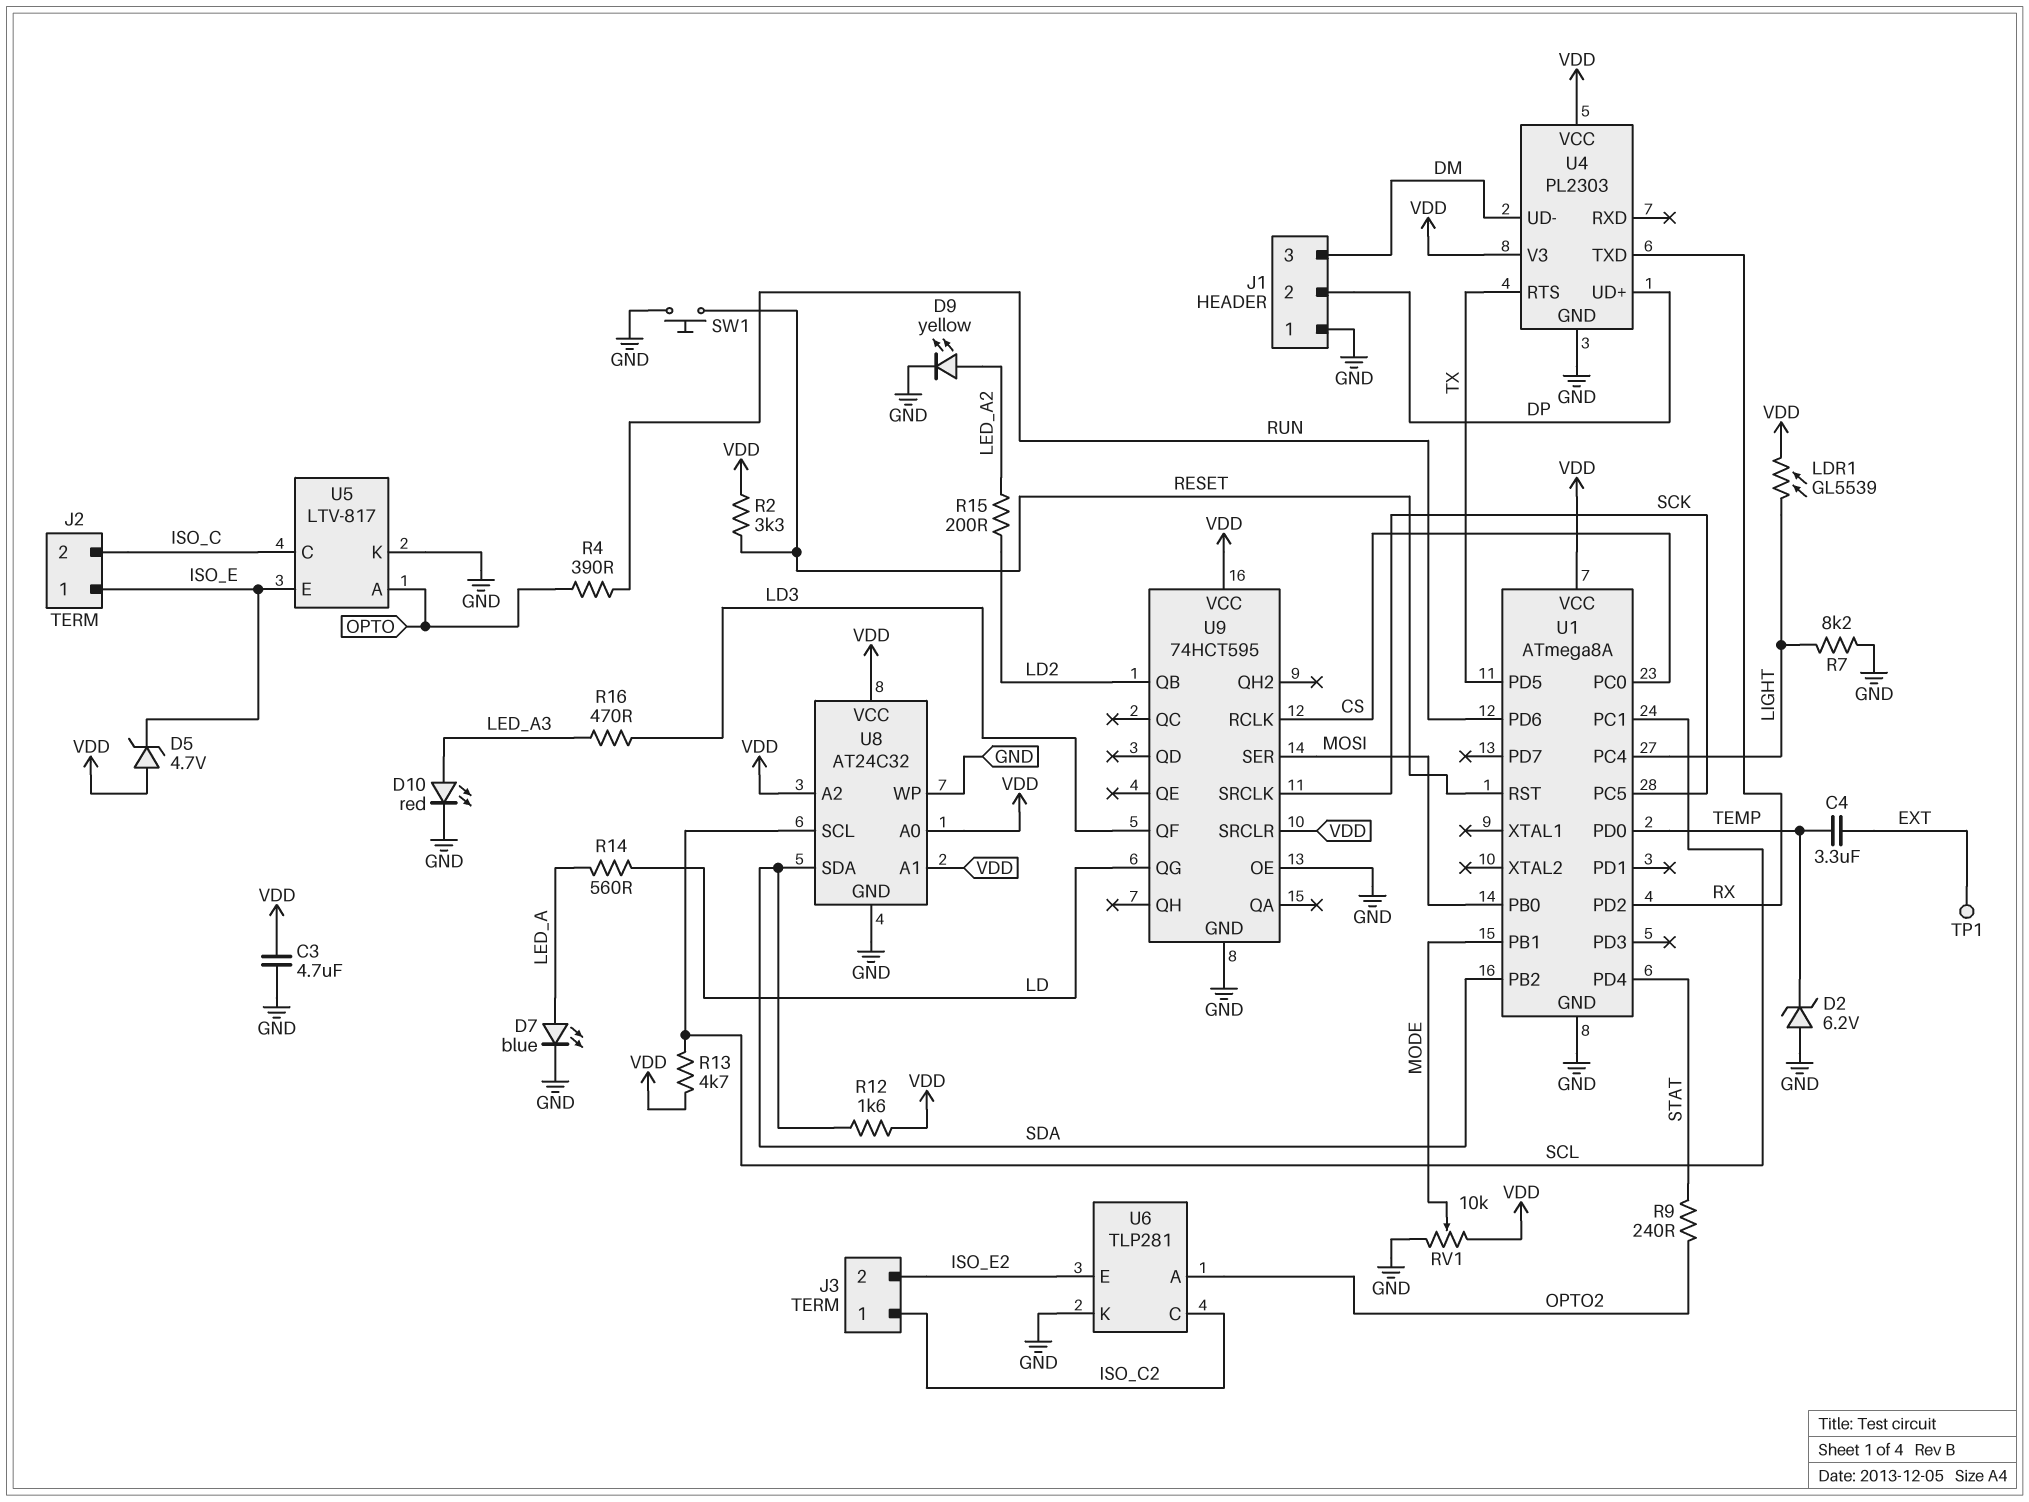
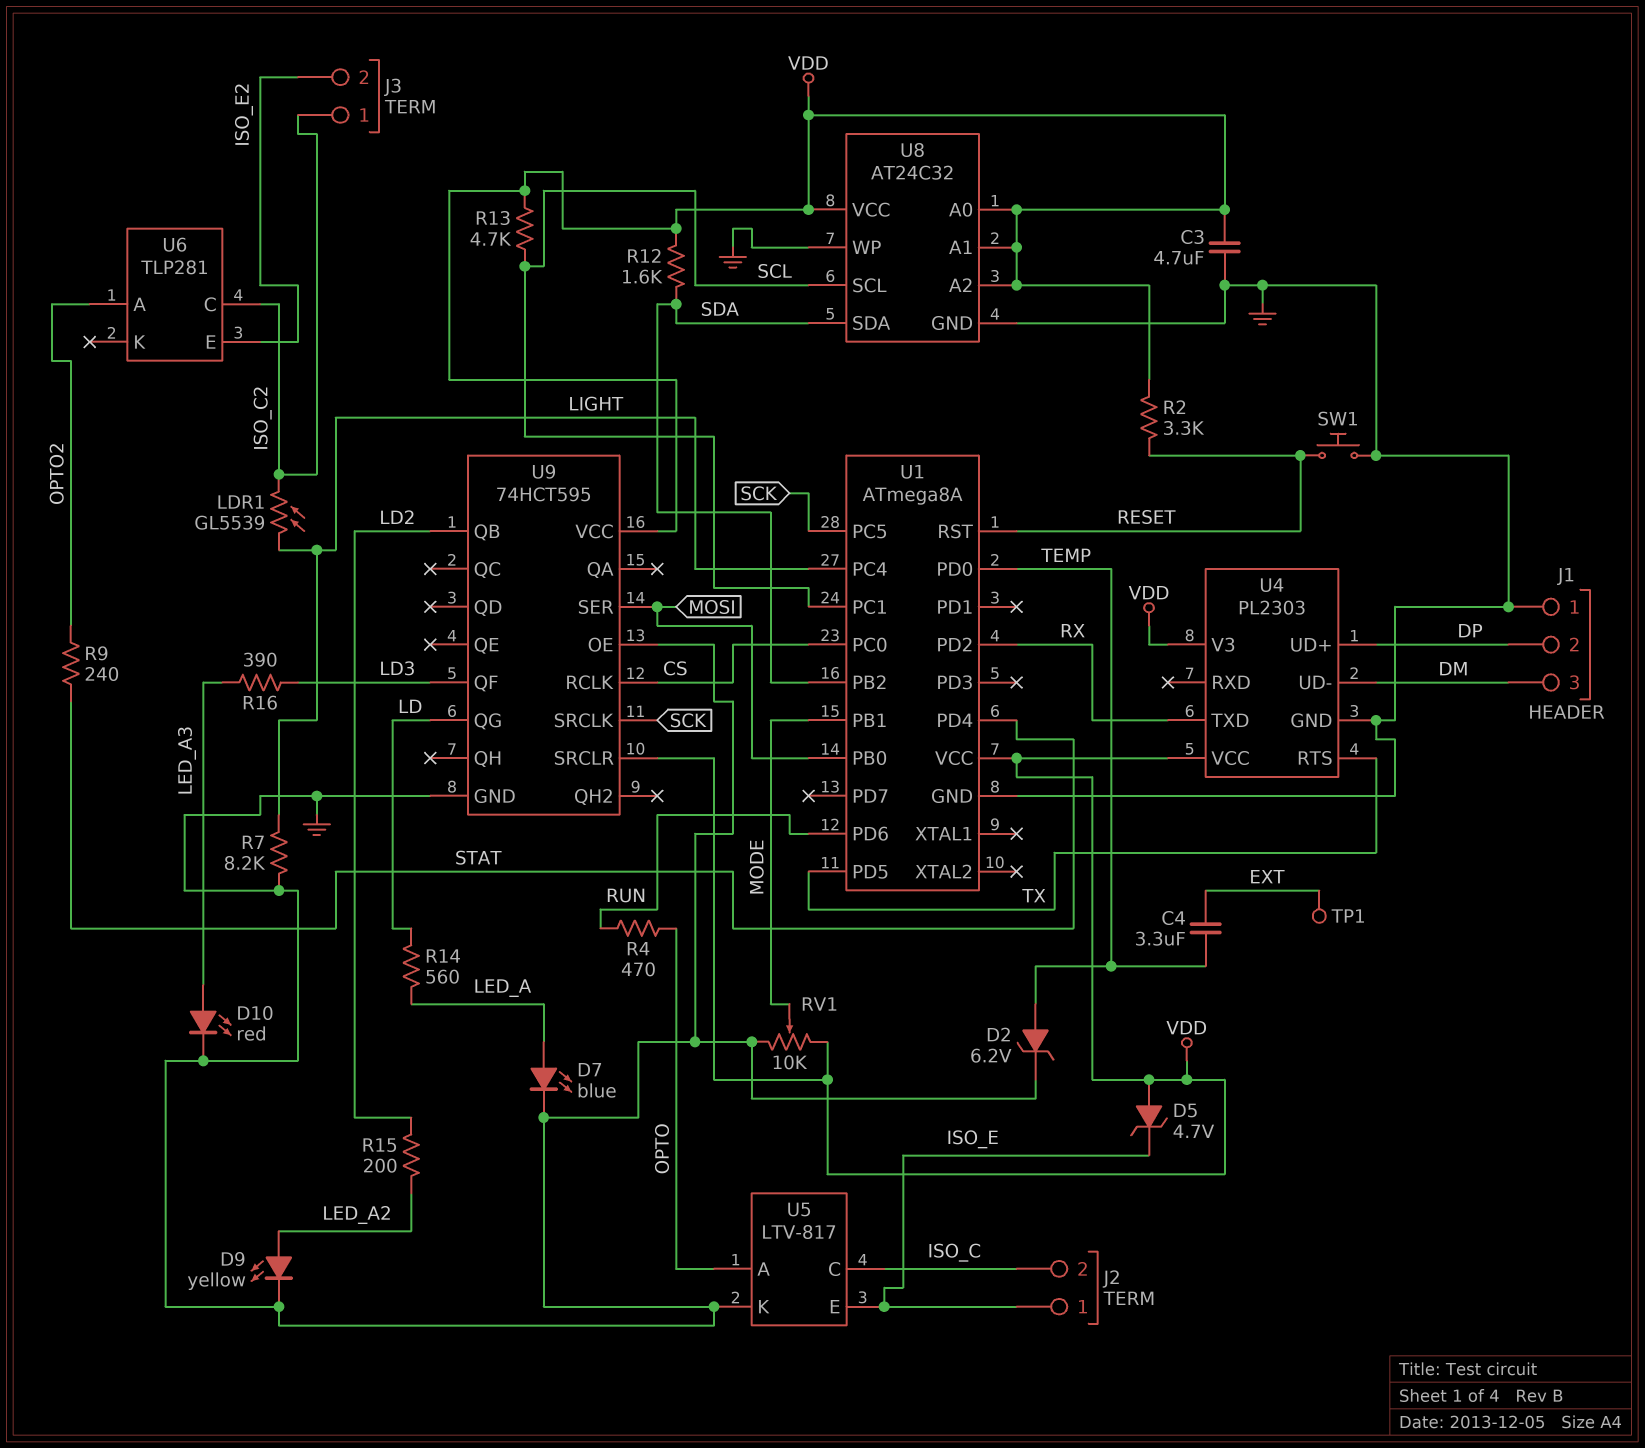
D2: zener 6.2V (A GND, K TEMP) -> zener 6.2V (A TEMP, K GND)
LDR1: GL5539 (LIGHT, VDD) -> GL5539 (ISO_C2, LIGHT)
R4: 390 (OPTO, RUN) -> 470 (OPTO, RUN)
R16: 470 (LD3, LED_A3) -> 390 (LD3, LED_A3)
U6 pin K: GND -> none

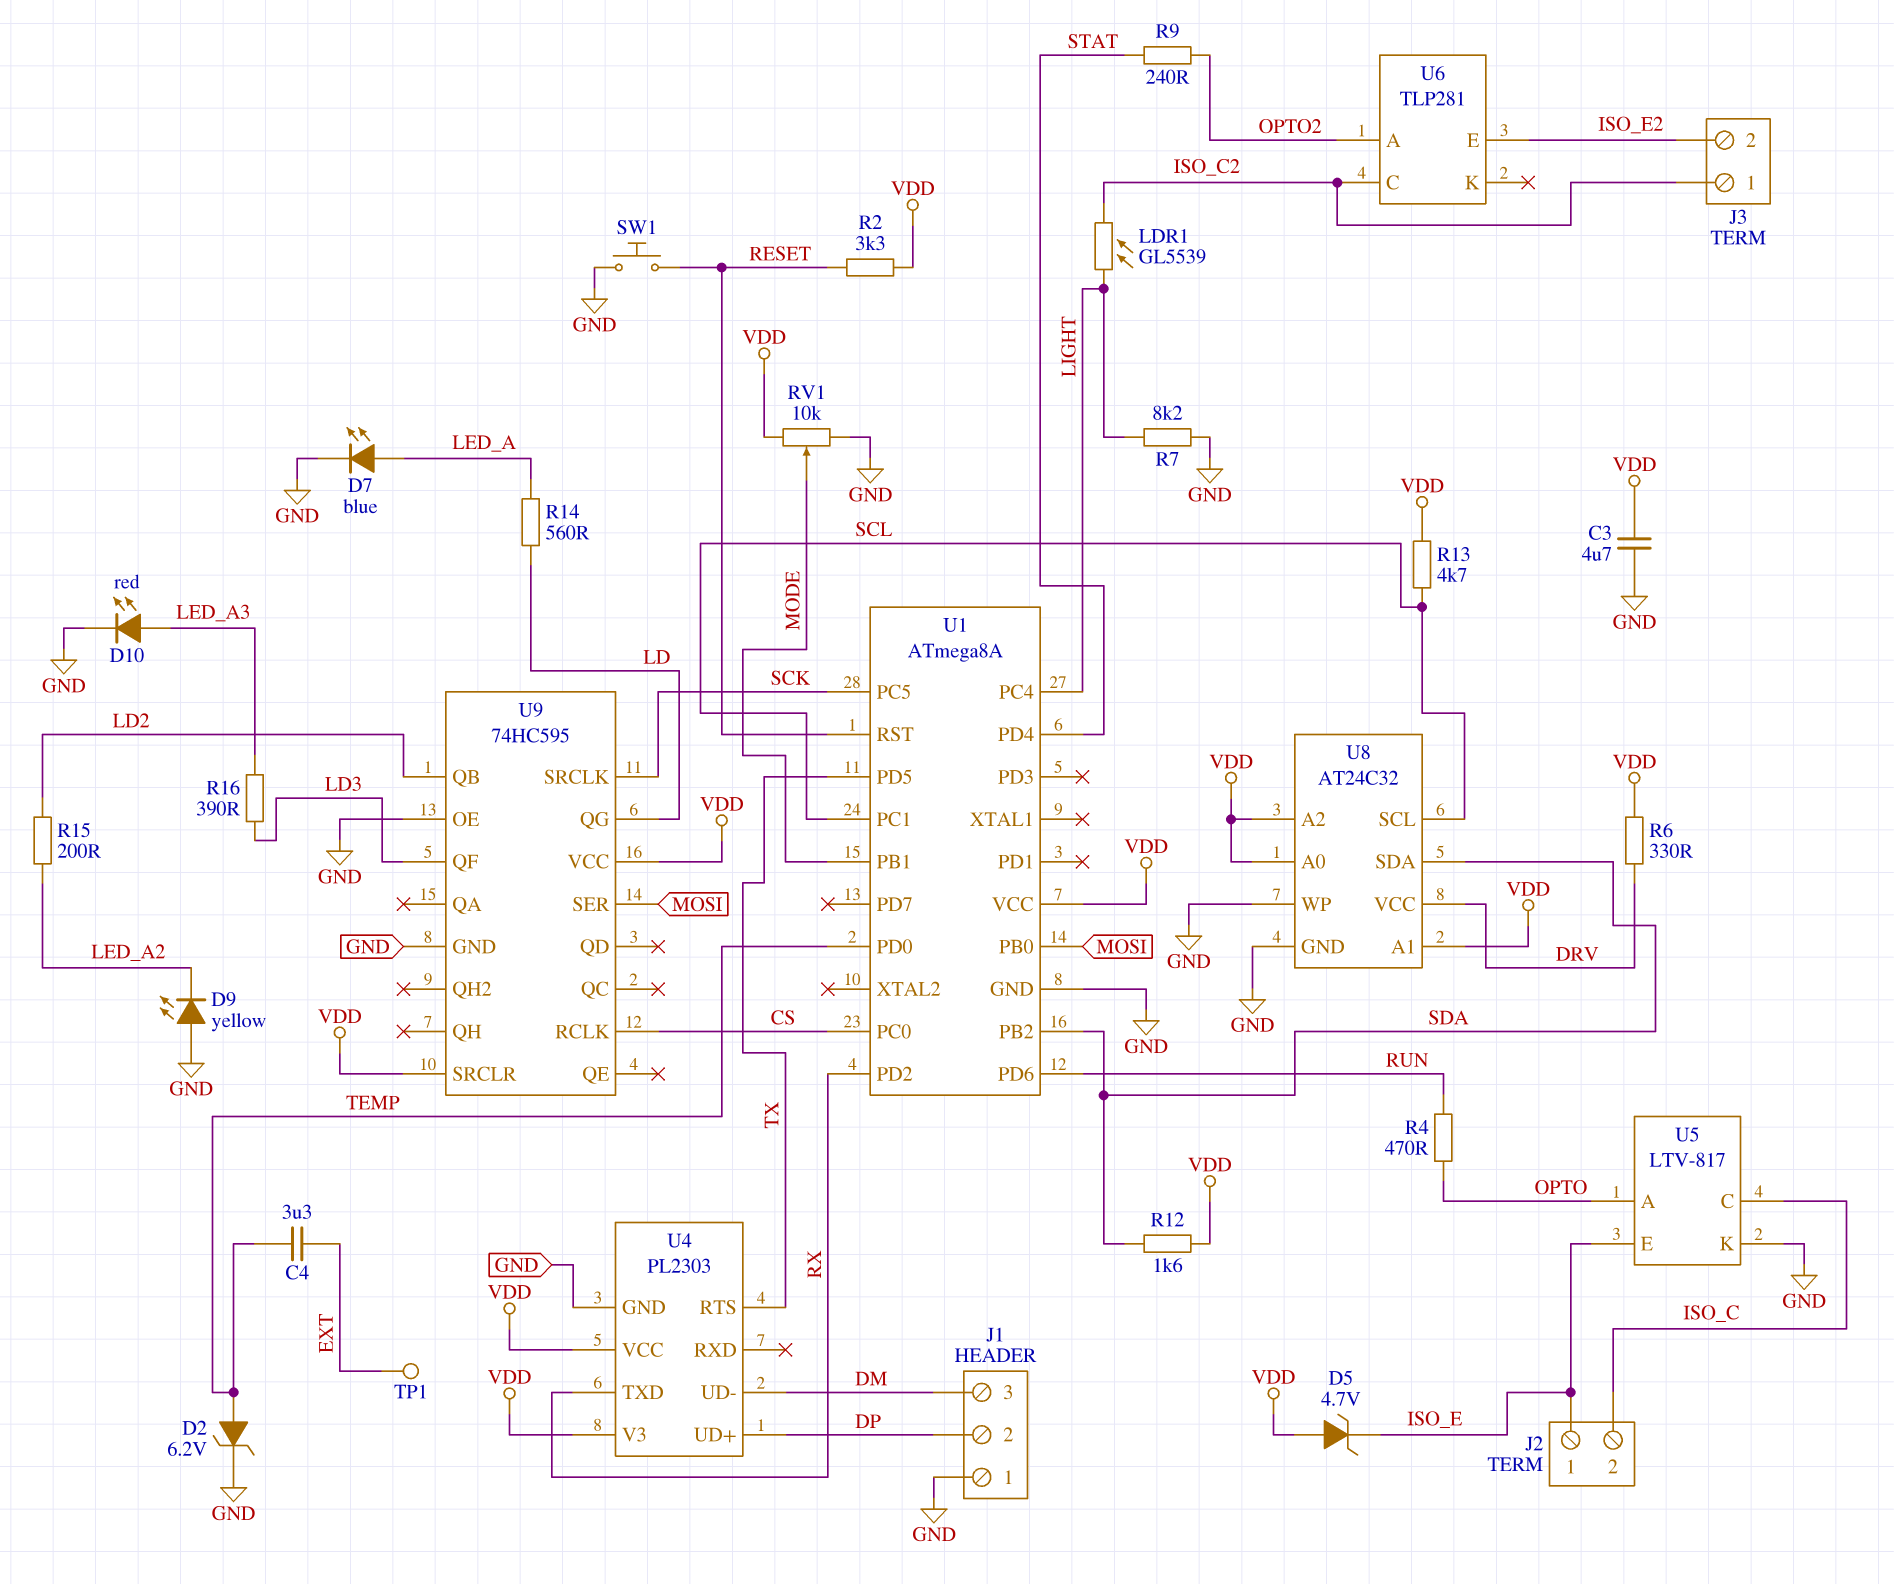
D9: LED yellow (A LED_A2, K GND) -> LED yellow (A GND, K LED_A2)
R6: none -> 330 (DRV, VDD)
U8 pin VCC: VDD -> DRV
U9: 74HCT595 -> 74HC595

